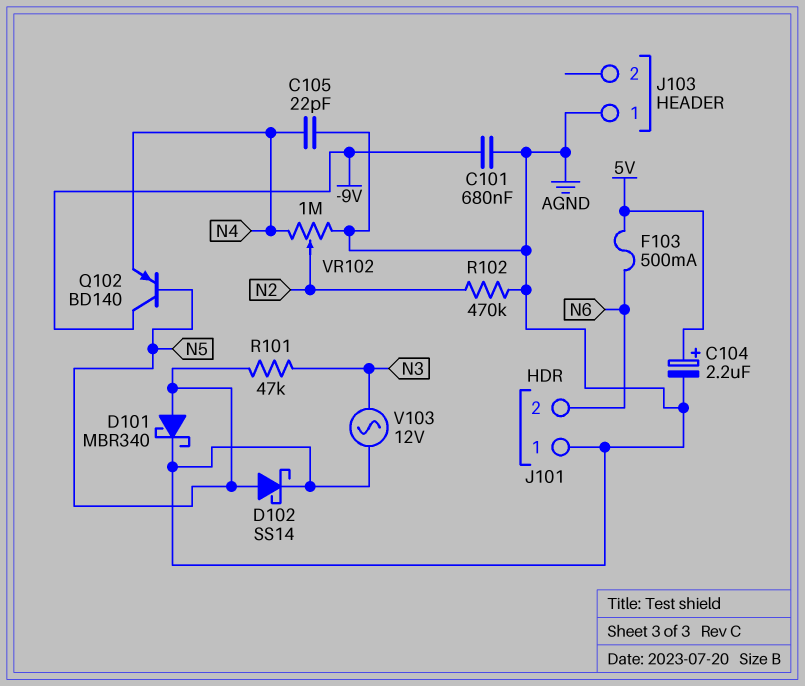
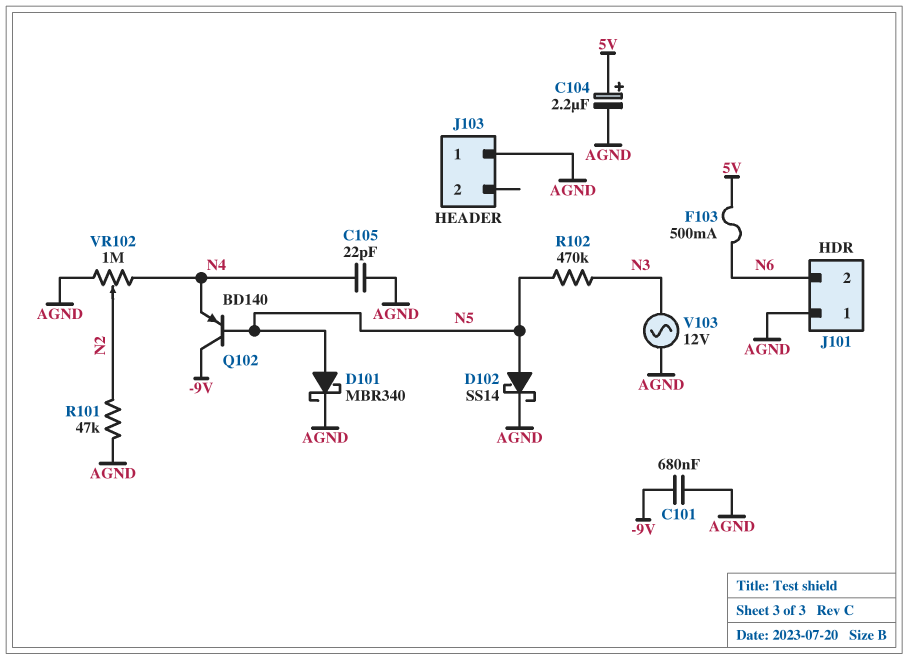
R101: 47k (N3, N5) -> 47k (AGND, N2)
R102: 470k (AGND, N2) -> 470k (N3, N5)

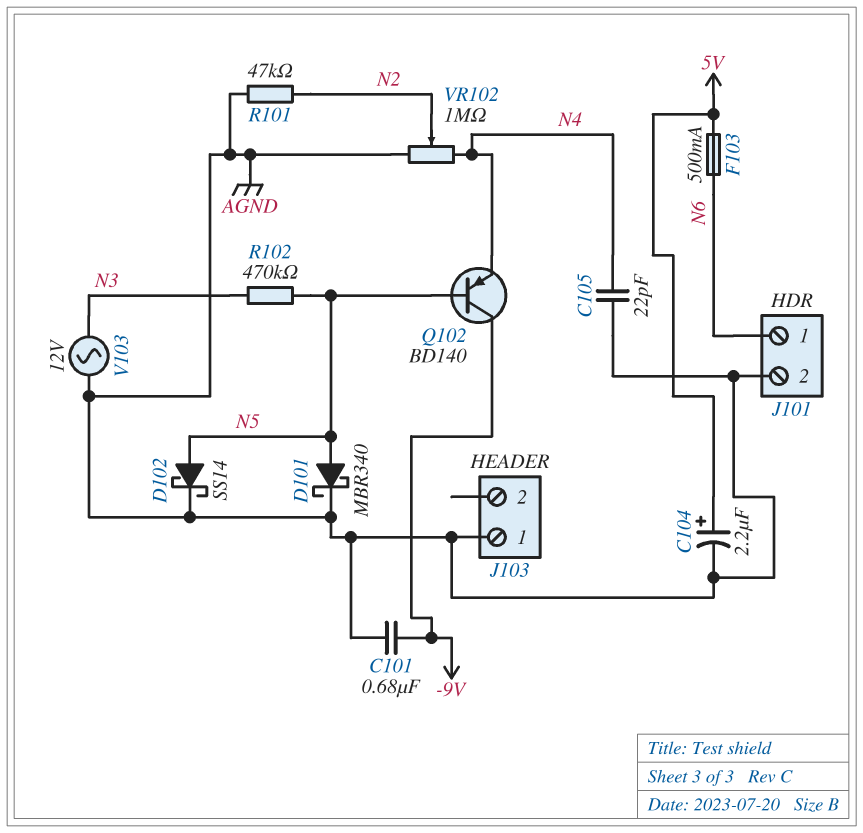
J101 pin 1: AGND -> N6
J101 pin 2: N6 -> AGND

